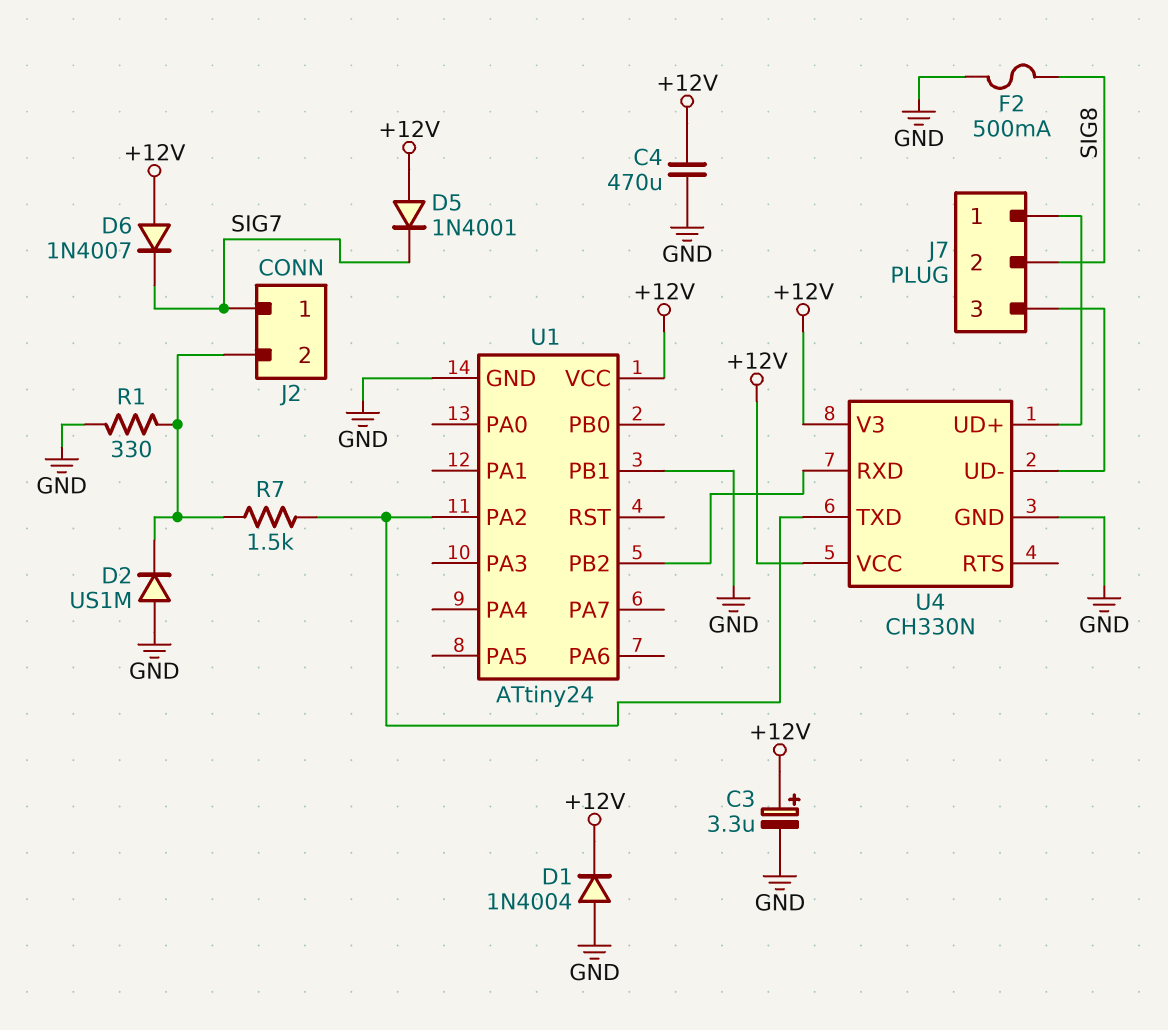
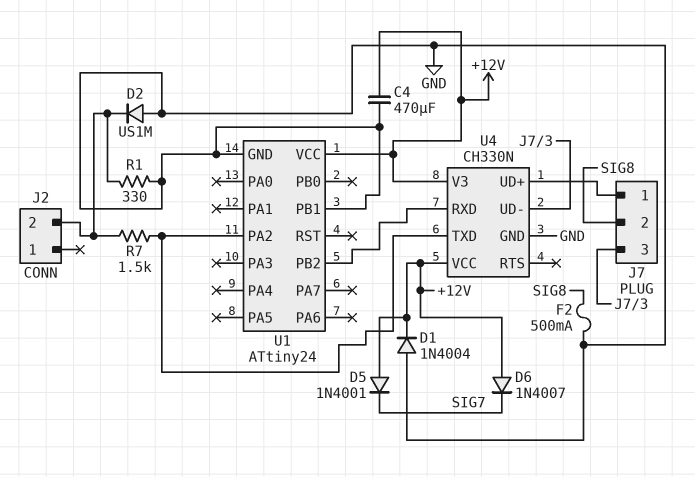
C3: 3.3uF (plus +12V, minus GND) -> none
J2 pin 1: SIG7 -> none

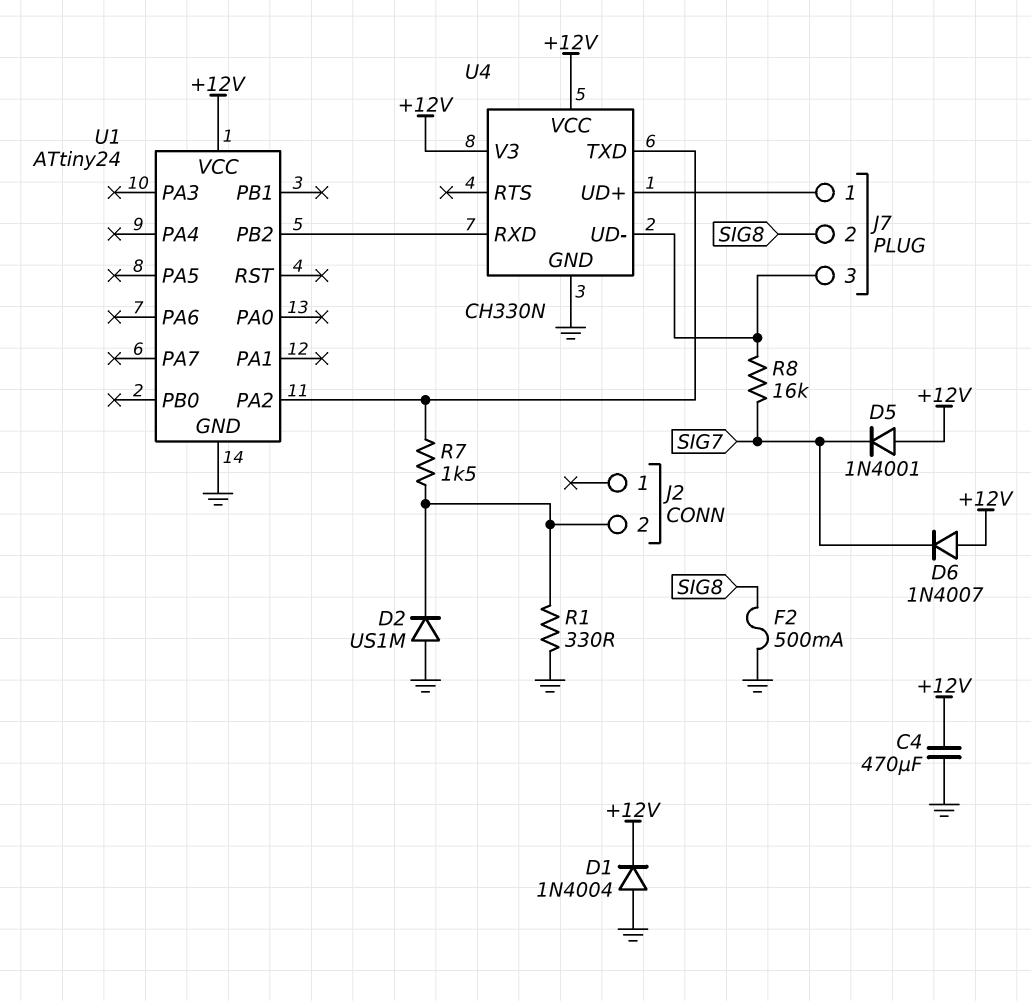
R8: none -> 16k (J7/3, SIG7)
U1 pin PB1: GND -> none

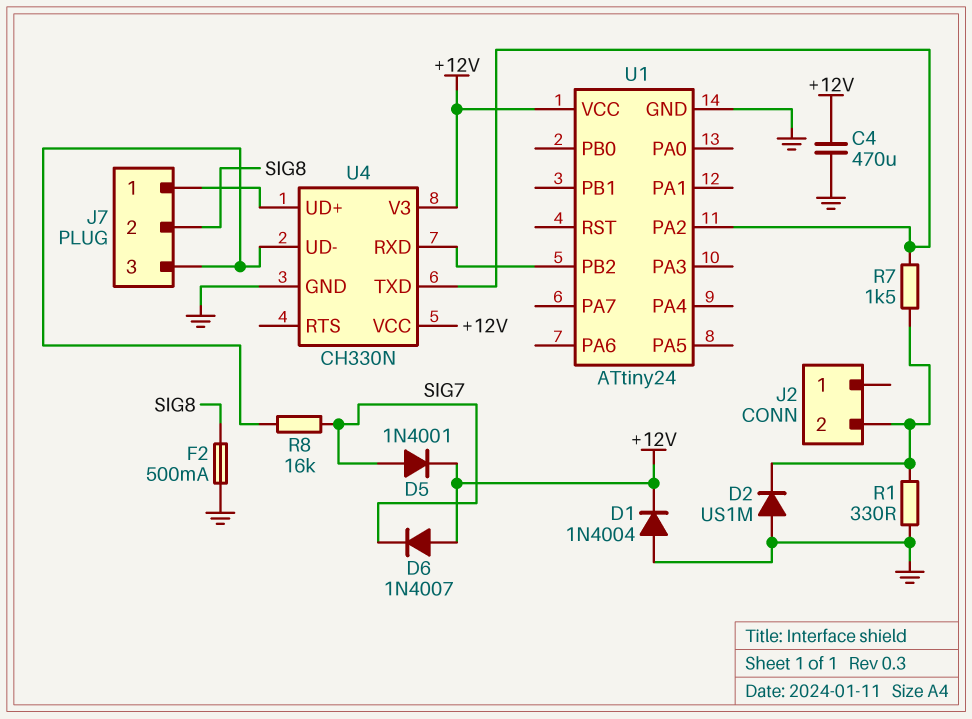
D5: diode 1N4001 (A +12V, K SIG7) -> diode 1N4001 (A SIG7, K +12V)

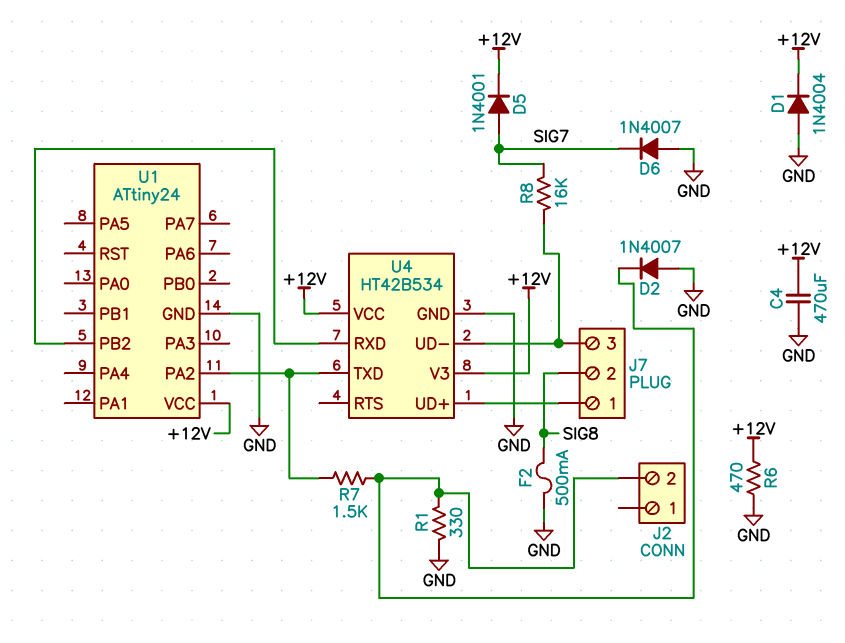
D2: diode US1M (A GND, K J2/2) -> diode 1N4007 (A GND, K J2/2)
D6: diode 1N4007 (A +12V, K SIG7) -> diode 1N4007 (A GND, K SIG7)
R6: none -> 470 (+12V, GND)
U4: CH330N -> HT42B534

